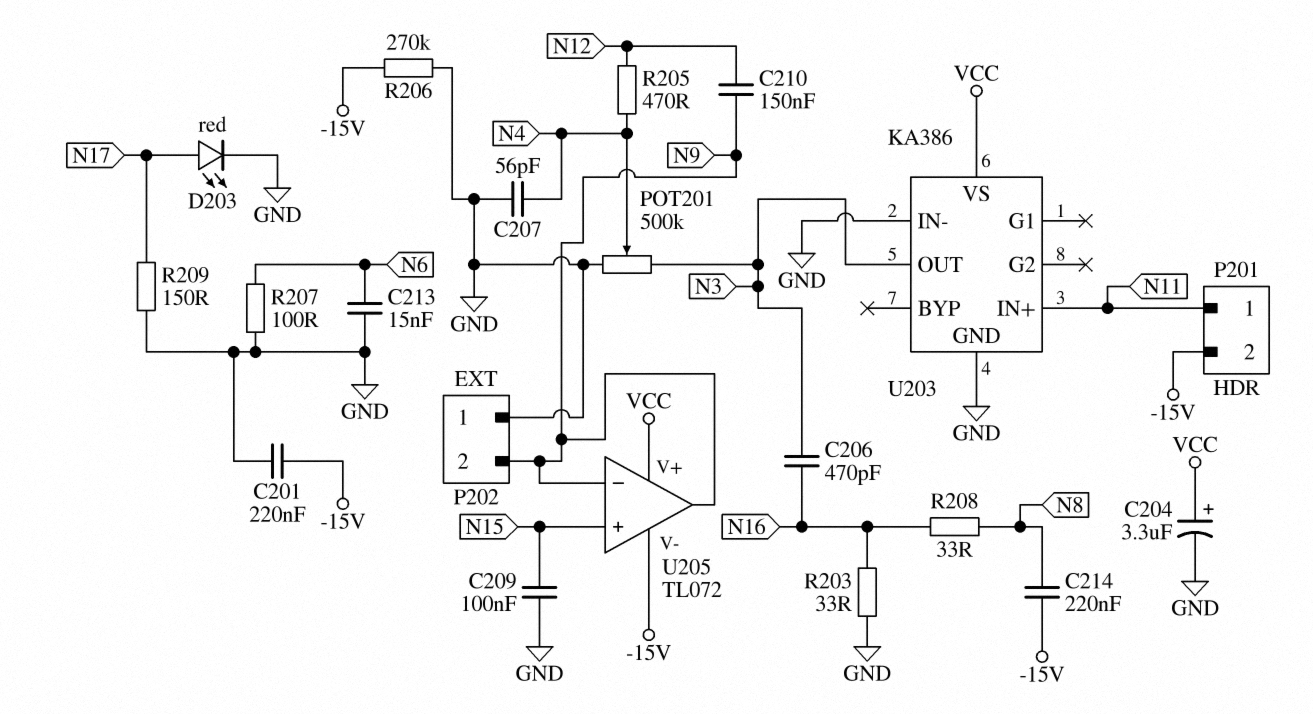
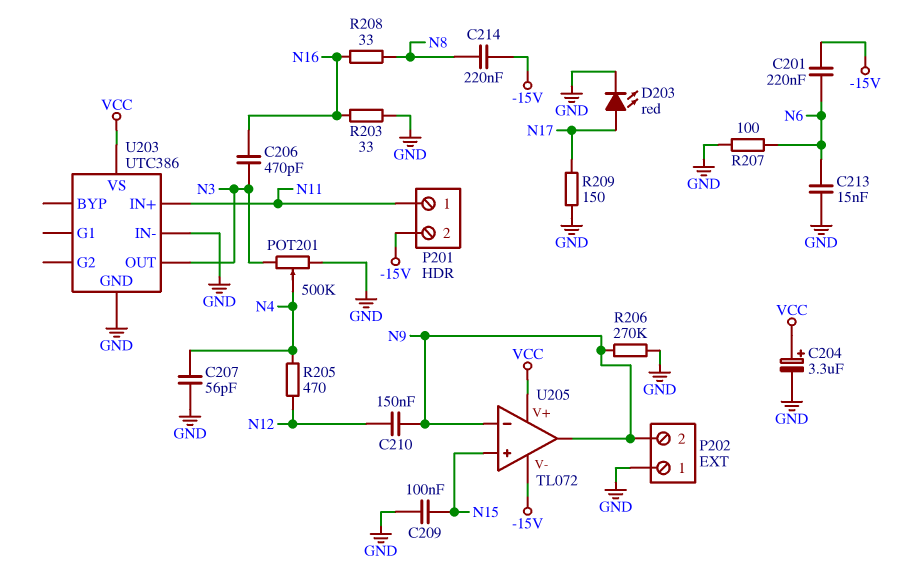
C201: 220nF (-15V, GND) -> 220nF (-15V, N6)
R206: 270k (-15V, GND) -> 270k (GND, N9)
U203: KA386 -> UTC386

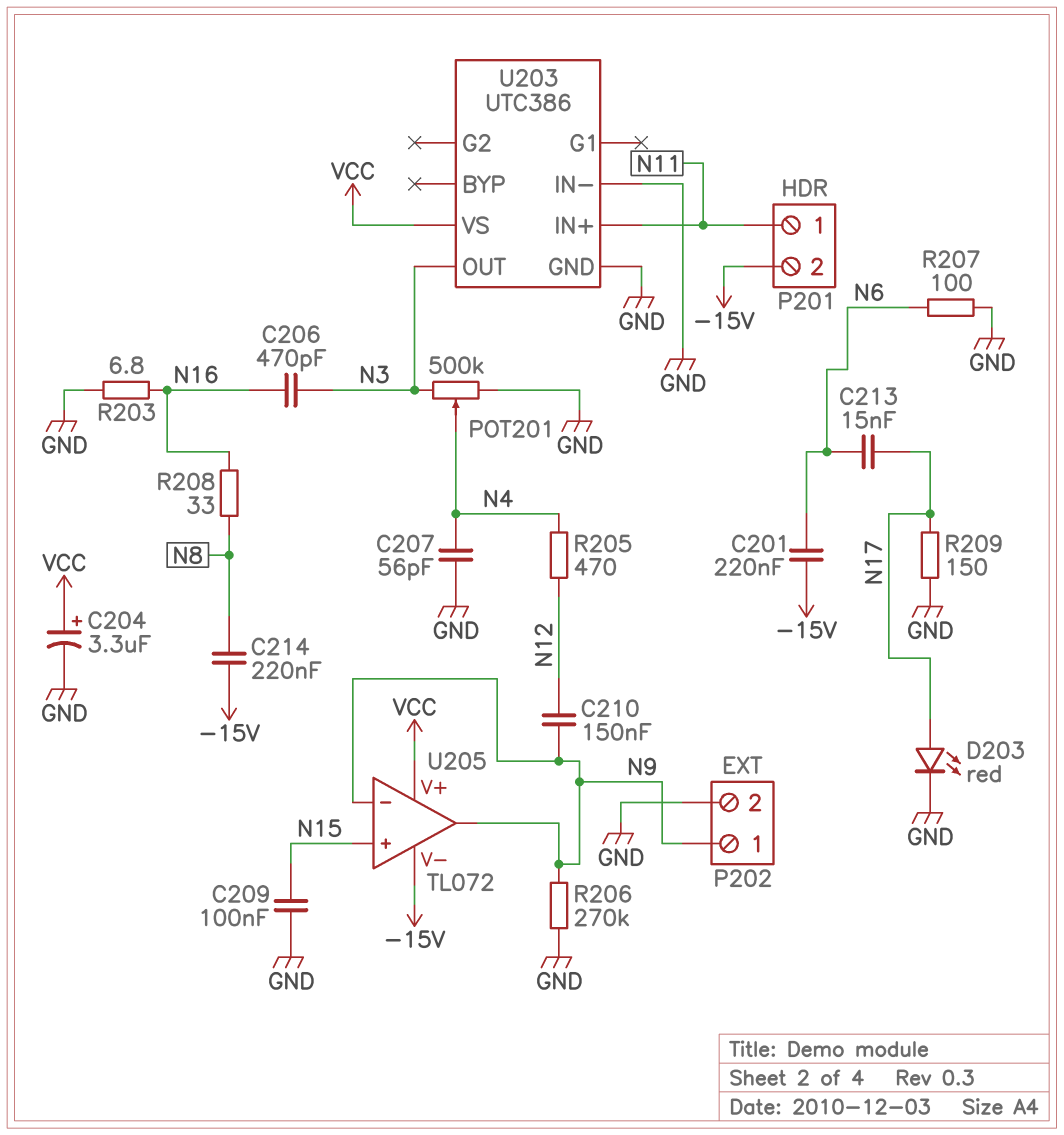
C213: 15nF (GND, N6) -> 15nF (N6, N17)
P202 pin 1: GND -> N9
P202 pin 2: N9 -> GND
R203: 33 (GND, N16) -> 6.8 (GND, N16)

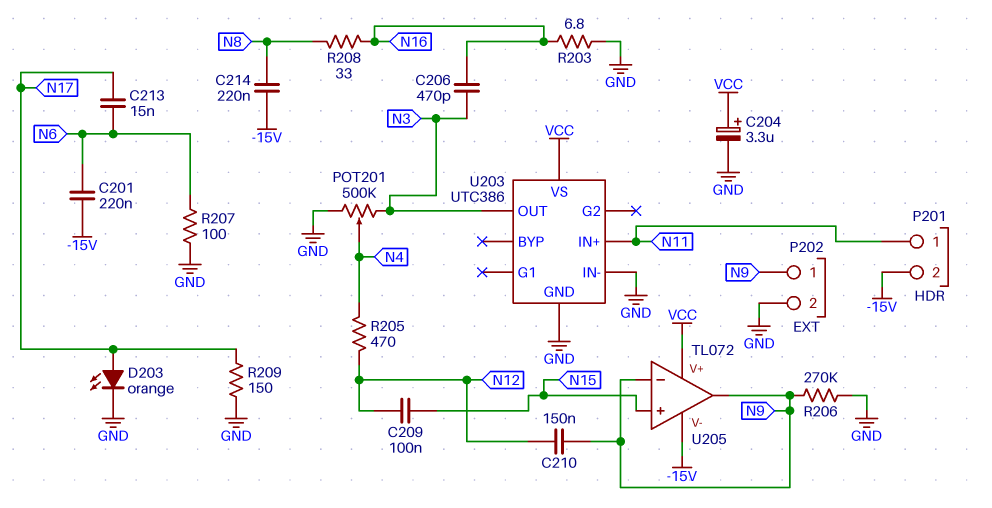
C207: 56pF (GND, N4) -> none
C209: 100nF (GND, N15) -> 100nF (N12, N15)
D203: LED red (A N17, K GND) -> LED orange (A N17, K GND)

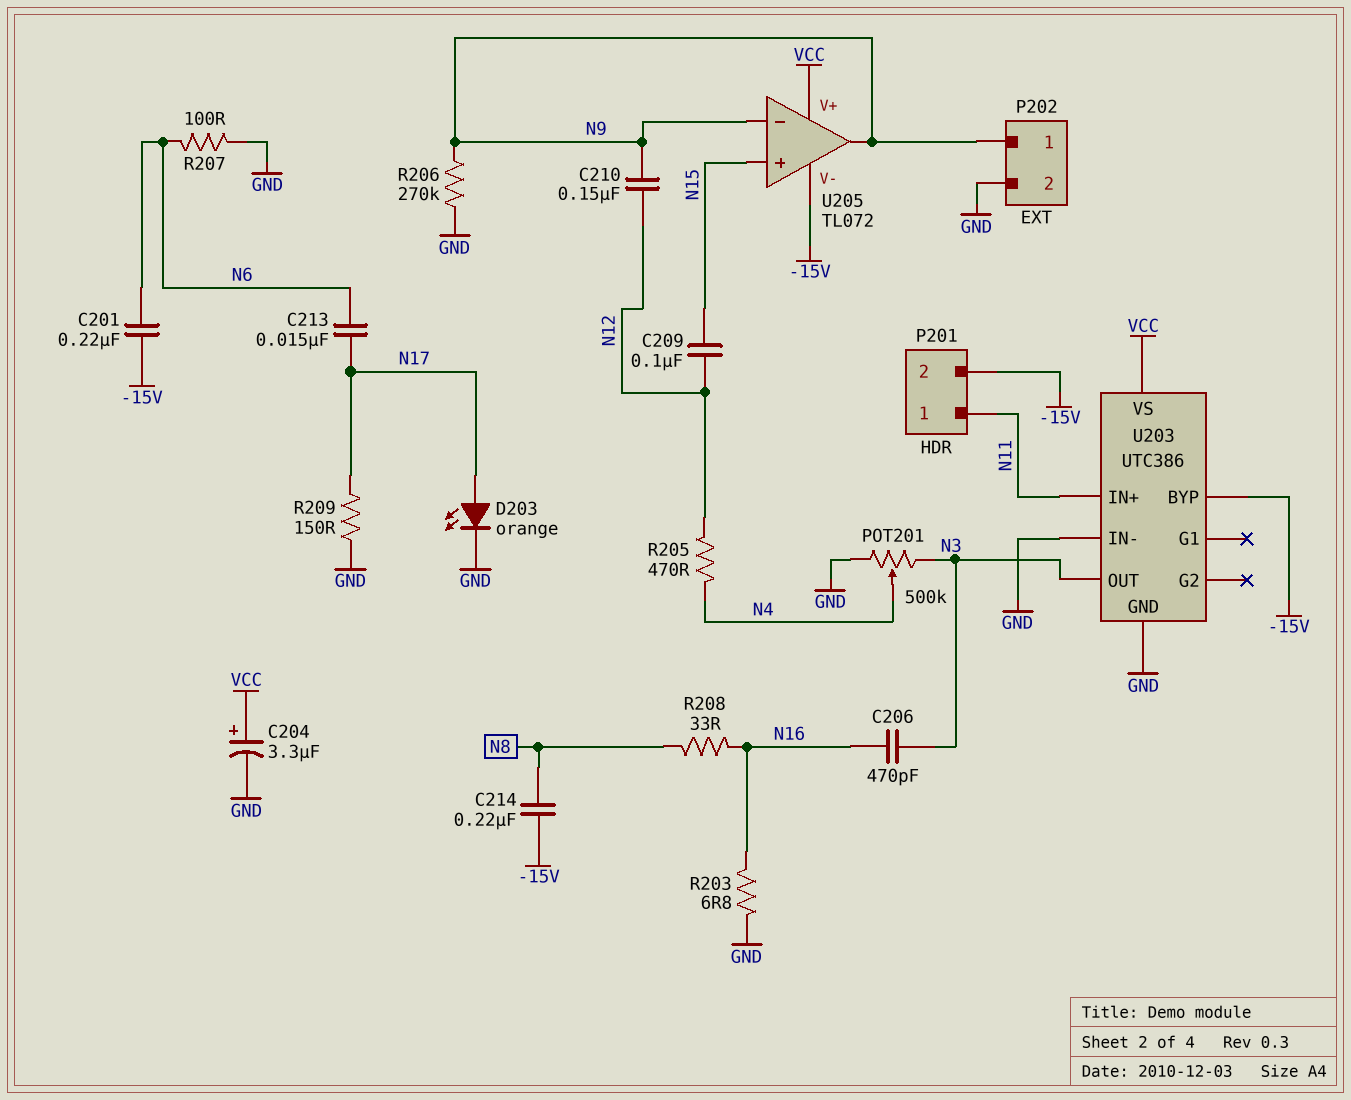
U203 pin BYP: none -> -15V

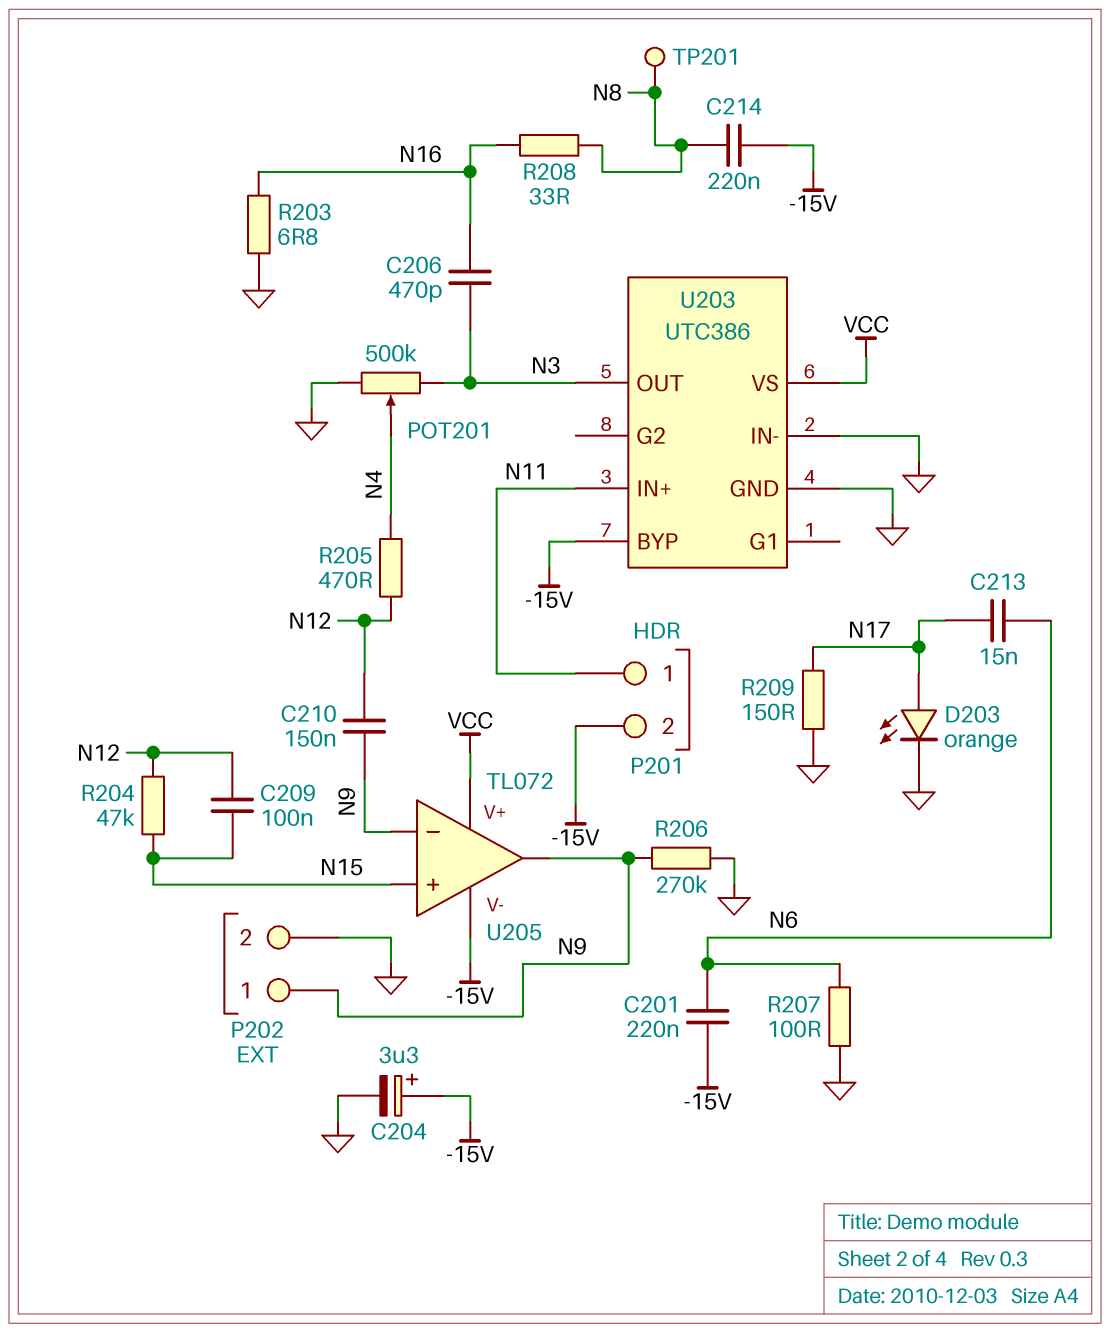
C204: 3.3uF (plus VCC, minus GND) -> 3.3uF (plus -15V, minus GND)
R204: none -> 47k (N12, N15)
TP201: none -> test point (N8)

